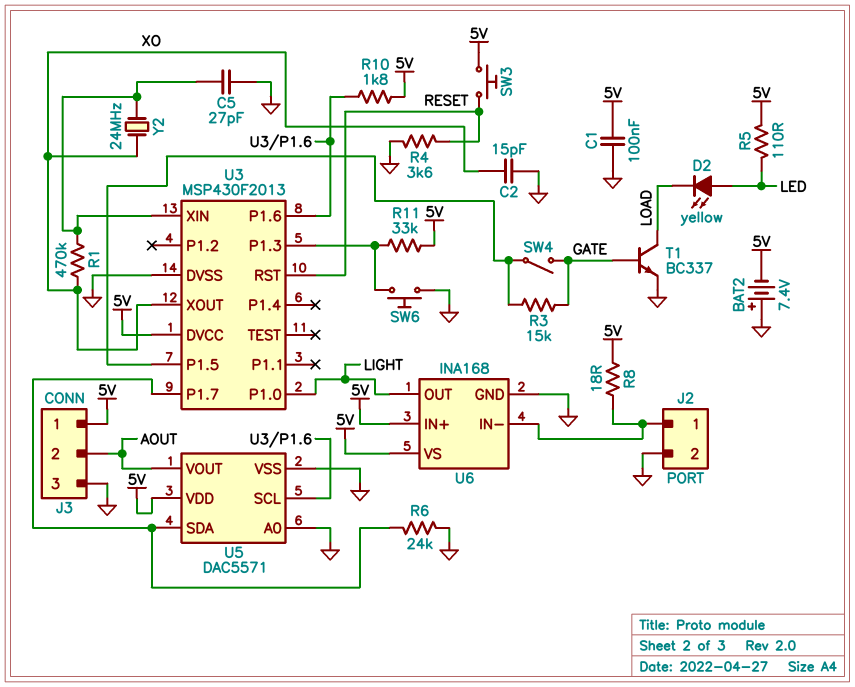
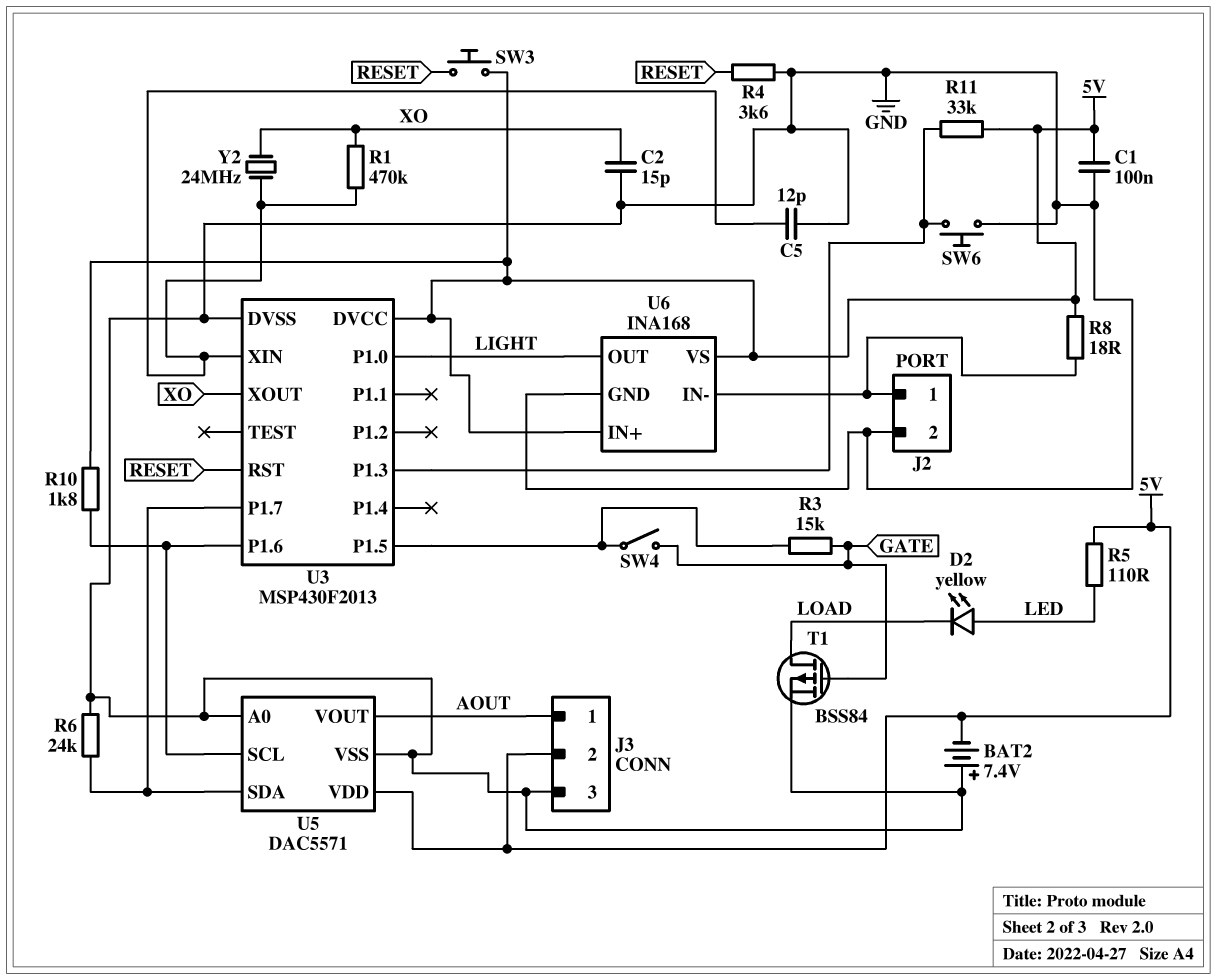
C5: 27pF (GND, U3/XIN) -> 12pF (GND, U3/XIN)
J3 pin 1: 5V -> AOUT
J3 pin 2: AOUT -> 5V
T1: NPN BC337 (B GATE, C LOAD, E GND) -> PMOS BSS84 (G GATE, D LOAD, S GND)

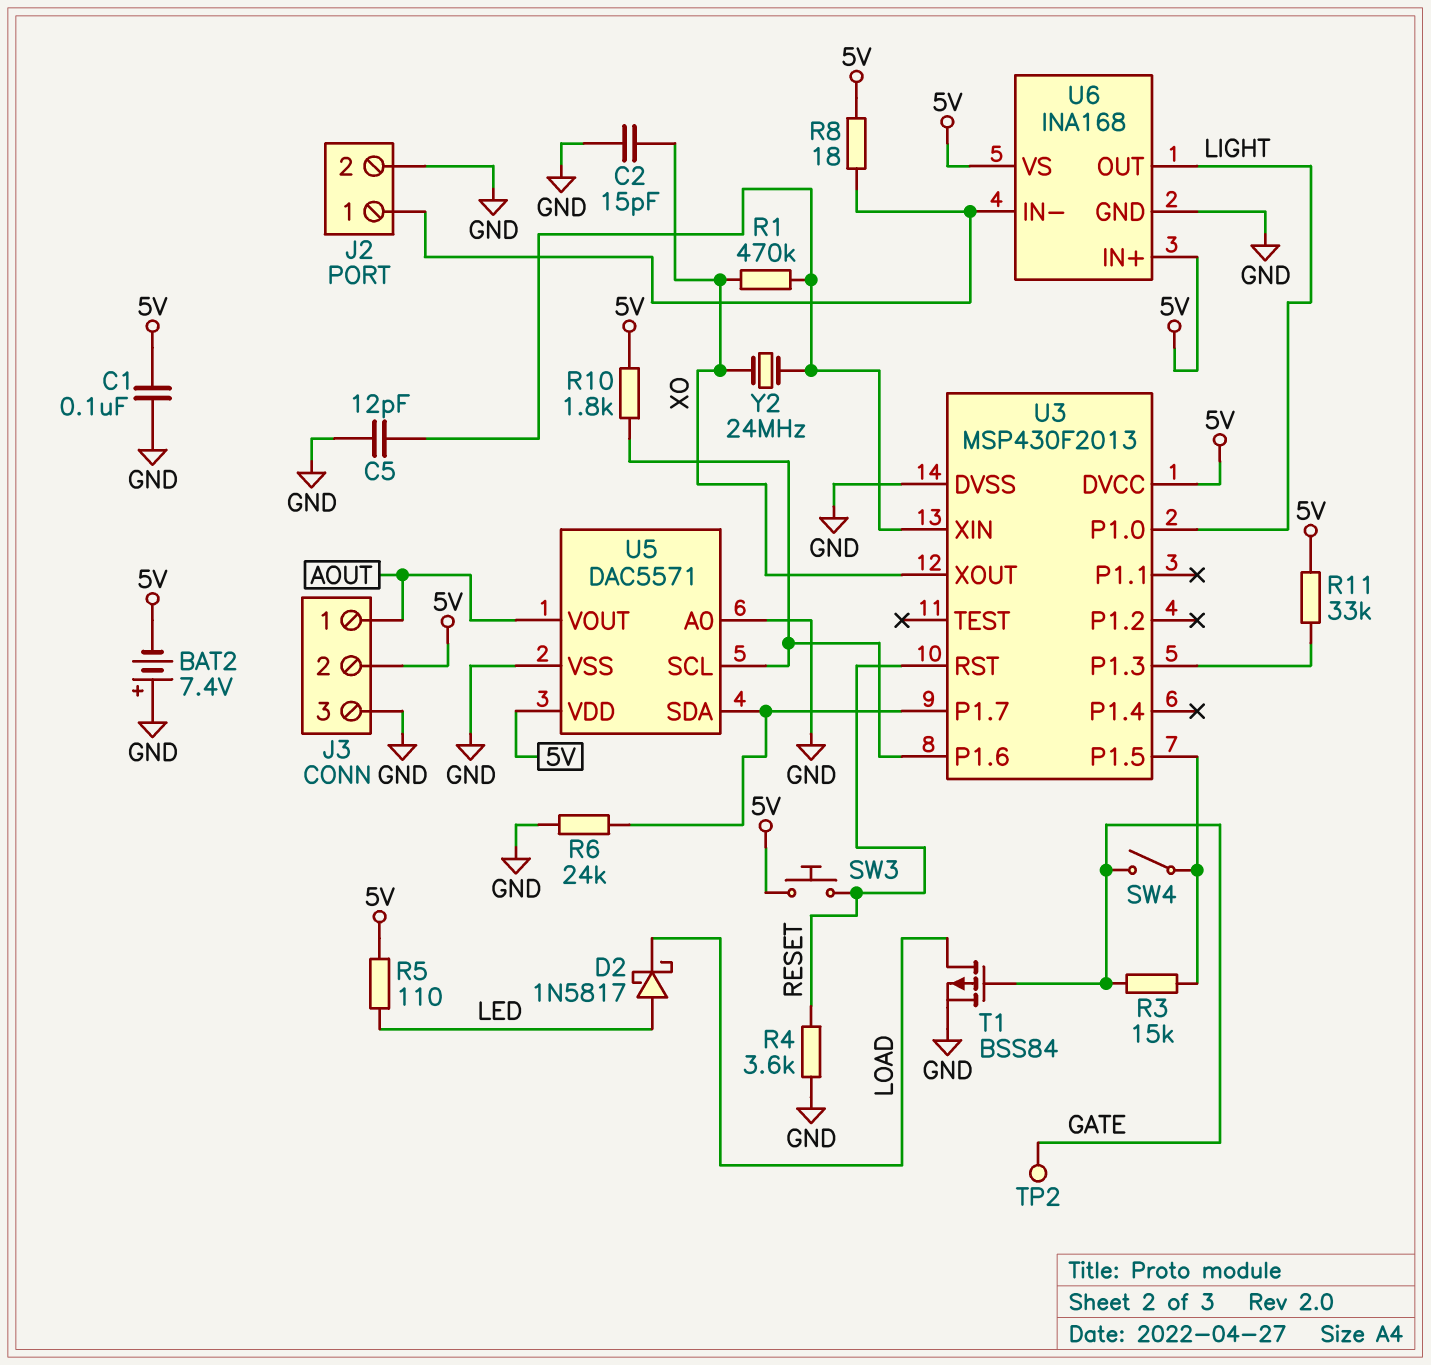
D2: LED yellow (A LED, K LOAD) -> schottky 1N5817 (A LED, K LOAD)
SW6: button (GND, U3/P1.3) -> none
TP2: none -> test point (GATE)

